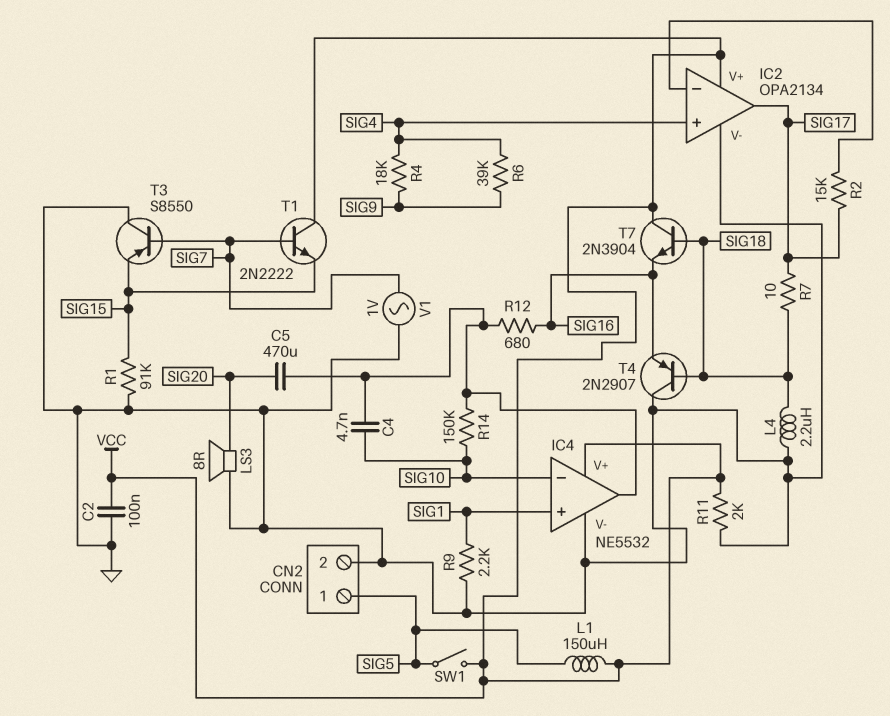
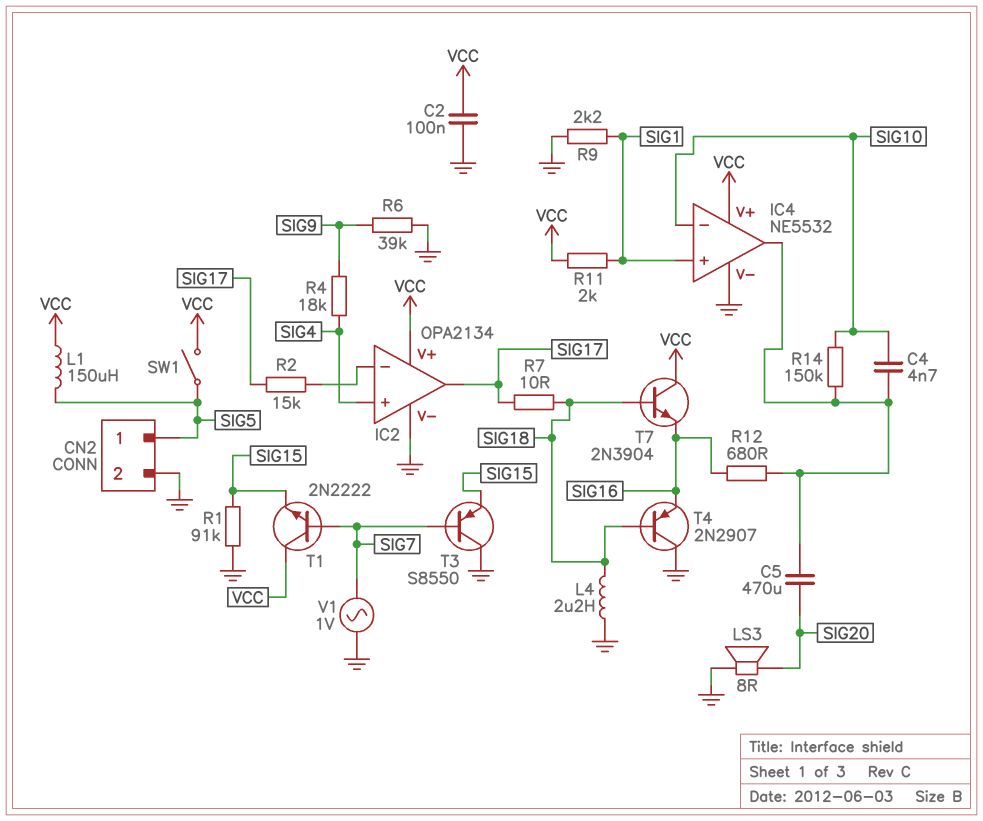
R6: 39k (SIG4, SIG9) -> 39k (GND, SIG9)
R11: 2k (GND, VCC) -> 2k (SIG1, VCC)

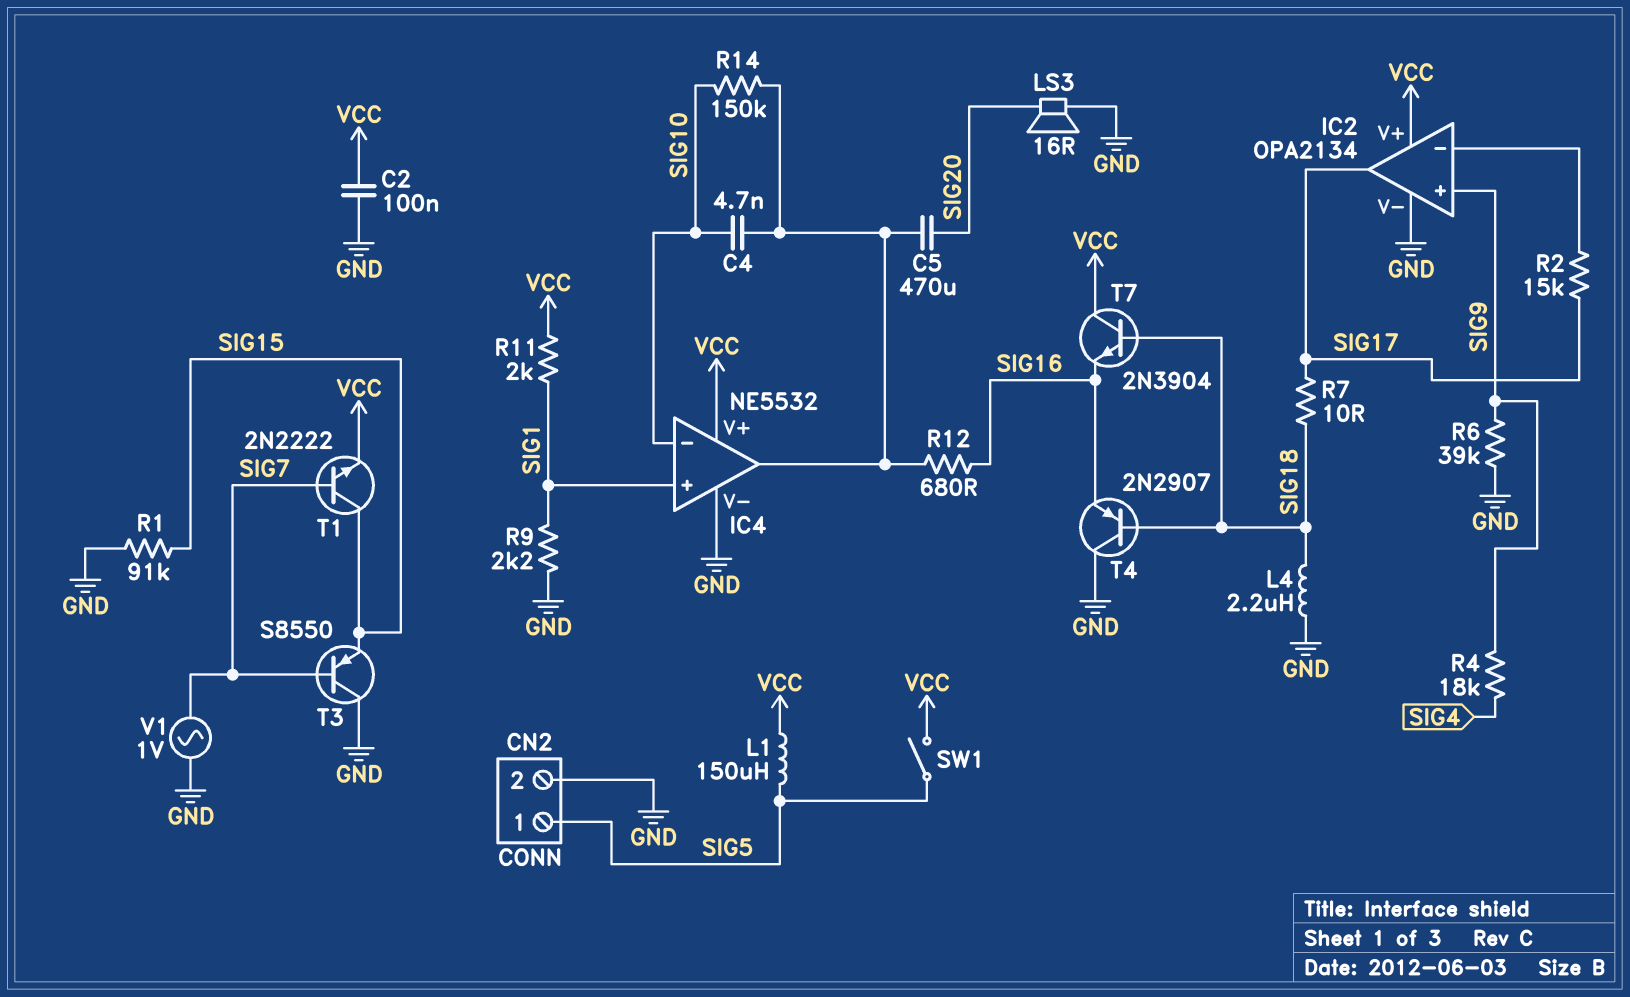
IC2 pin in+: SIG4 -> SIG9
LS3: speaker 8R (GND, SIG20) -> speaker 16R (GND, SIG20)
T1: NPN 2N2222 (B SIG7, C VCC, E SIG15) -> NPN 2N2222 (B SIG7, C SIG15, E VCC)

